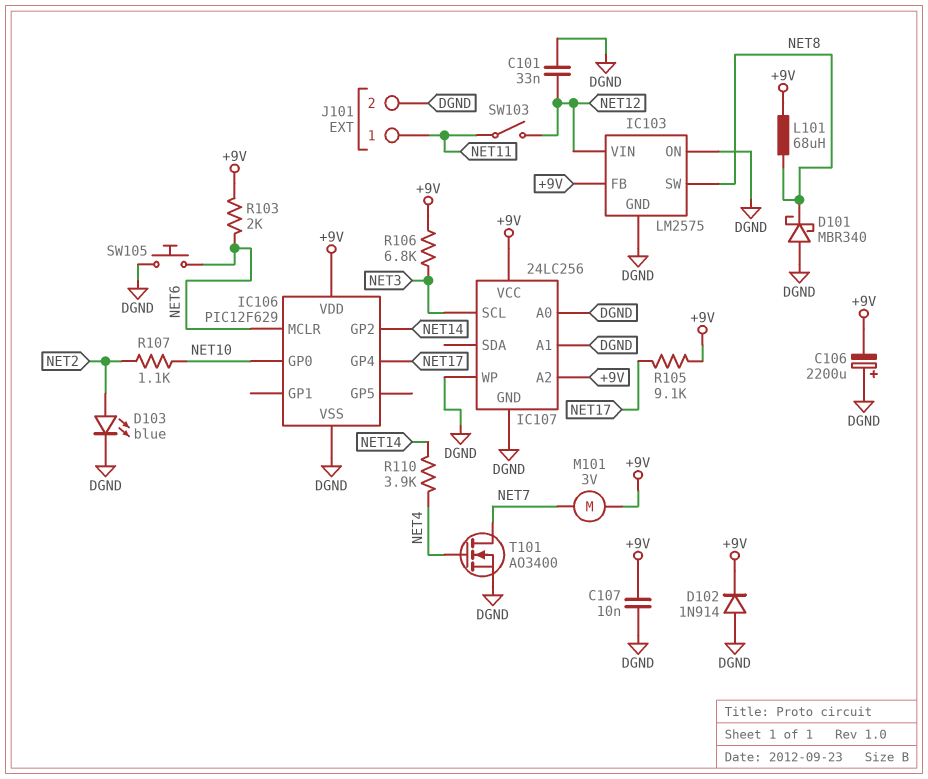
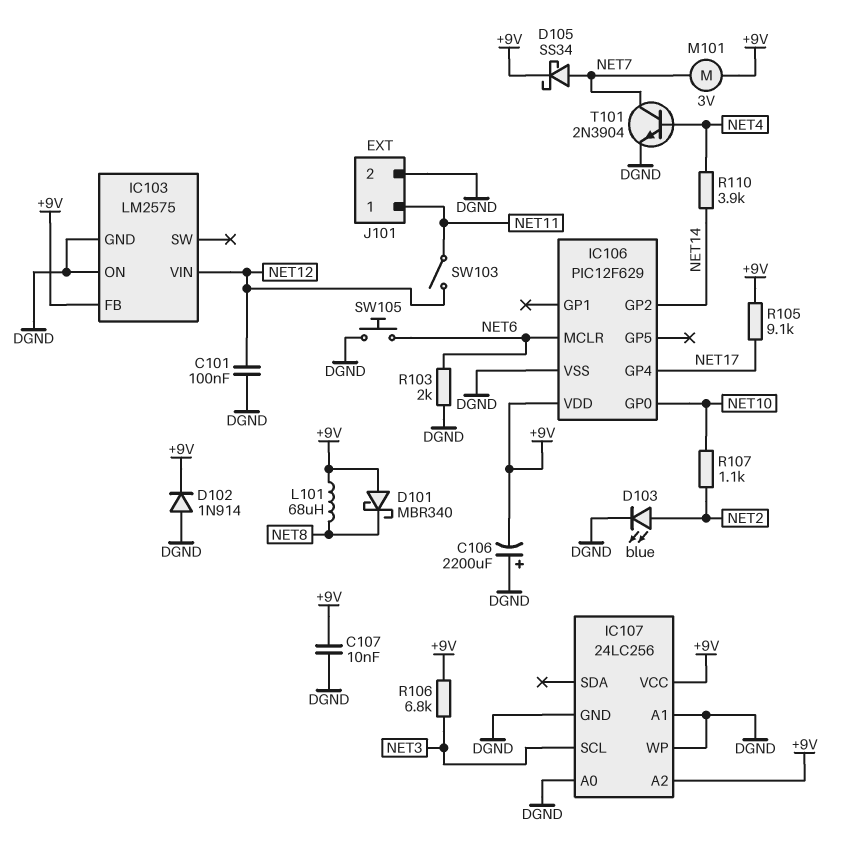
C101: 33nF (DGND, NET12) -> 100nF (DGND, NET12)
D101: schottky MBR340 (A DGND, K NET8) -> schottky MBR340 (A +9V, K NET8)
D105: none -> schottky SS34 (A NET7, K +9V)
IC103 pin SW: NET8 -> none
R103: 2k (+9V, NET6) -> 2k (DGND, NET6)
T101: NMOS AO3400 (G NET4, D NET7, S DGND) -> NPN 2N3904 (B NET4, C NET7, E DGND)

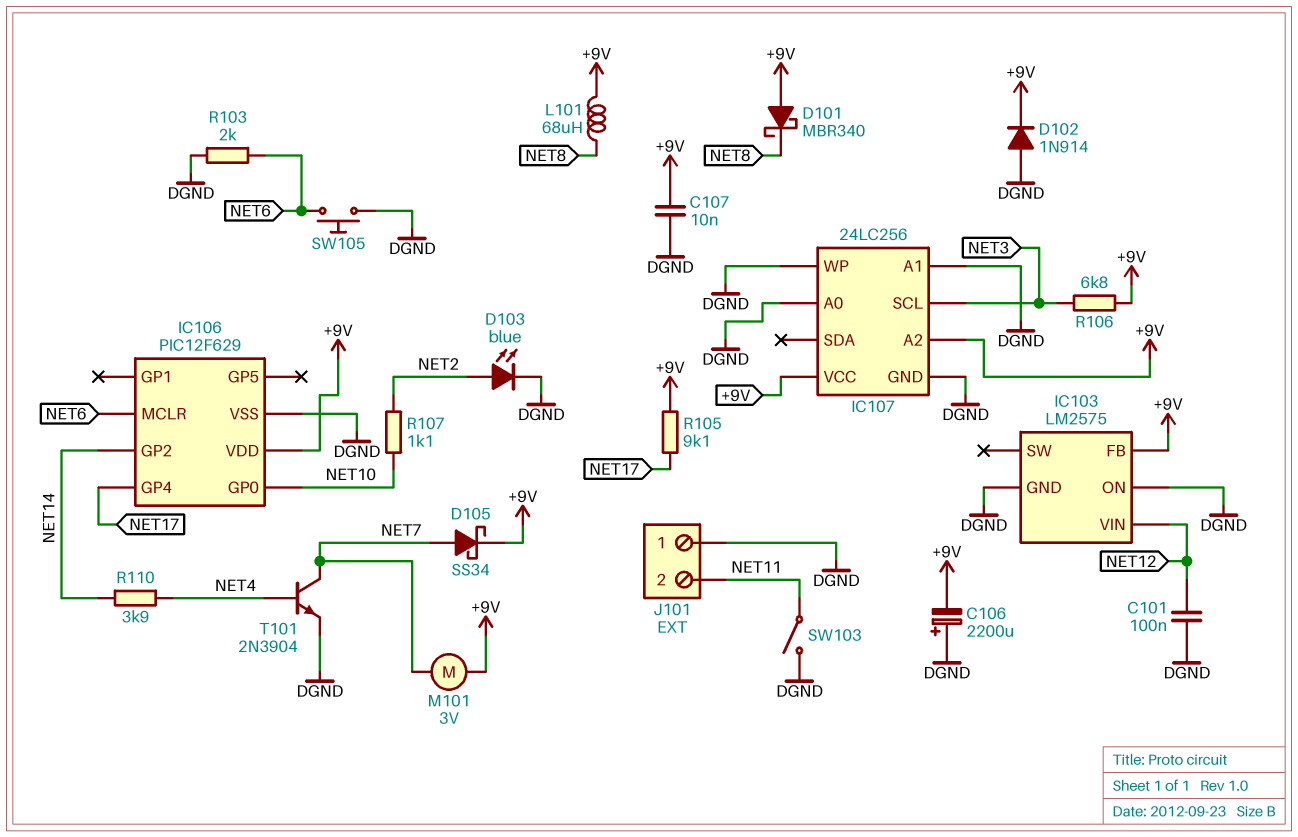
J101 pin 1: NET11 -> DGND
J101 pin 2: DGND -> NET11
SW103: switch (NET11, NET12) -> switch (DGND, NET11)

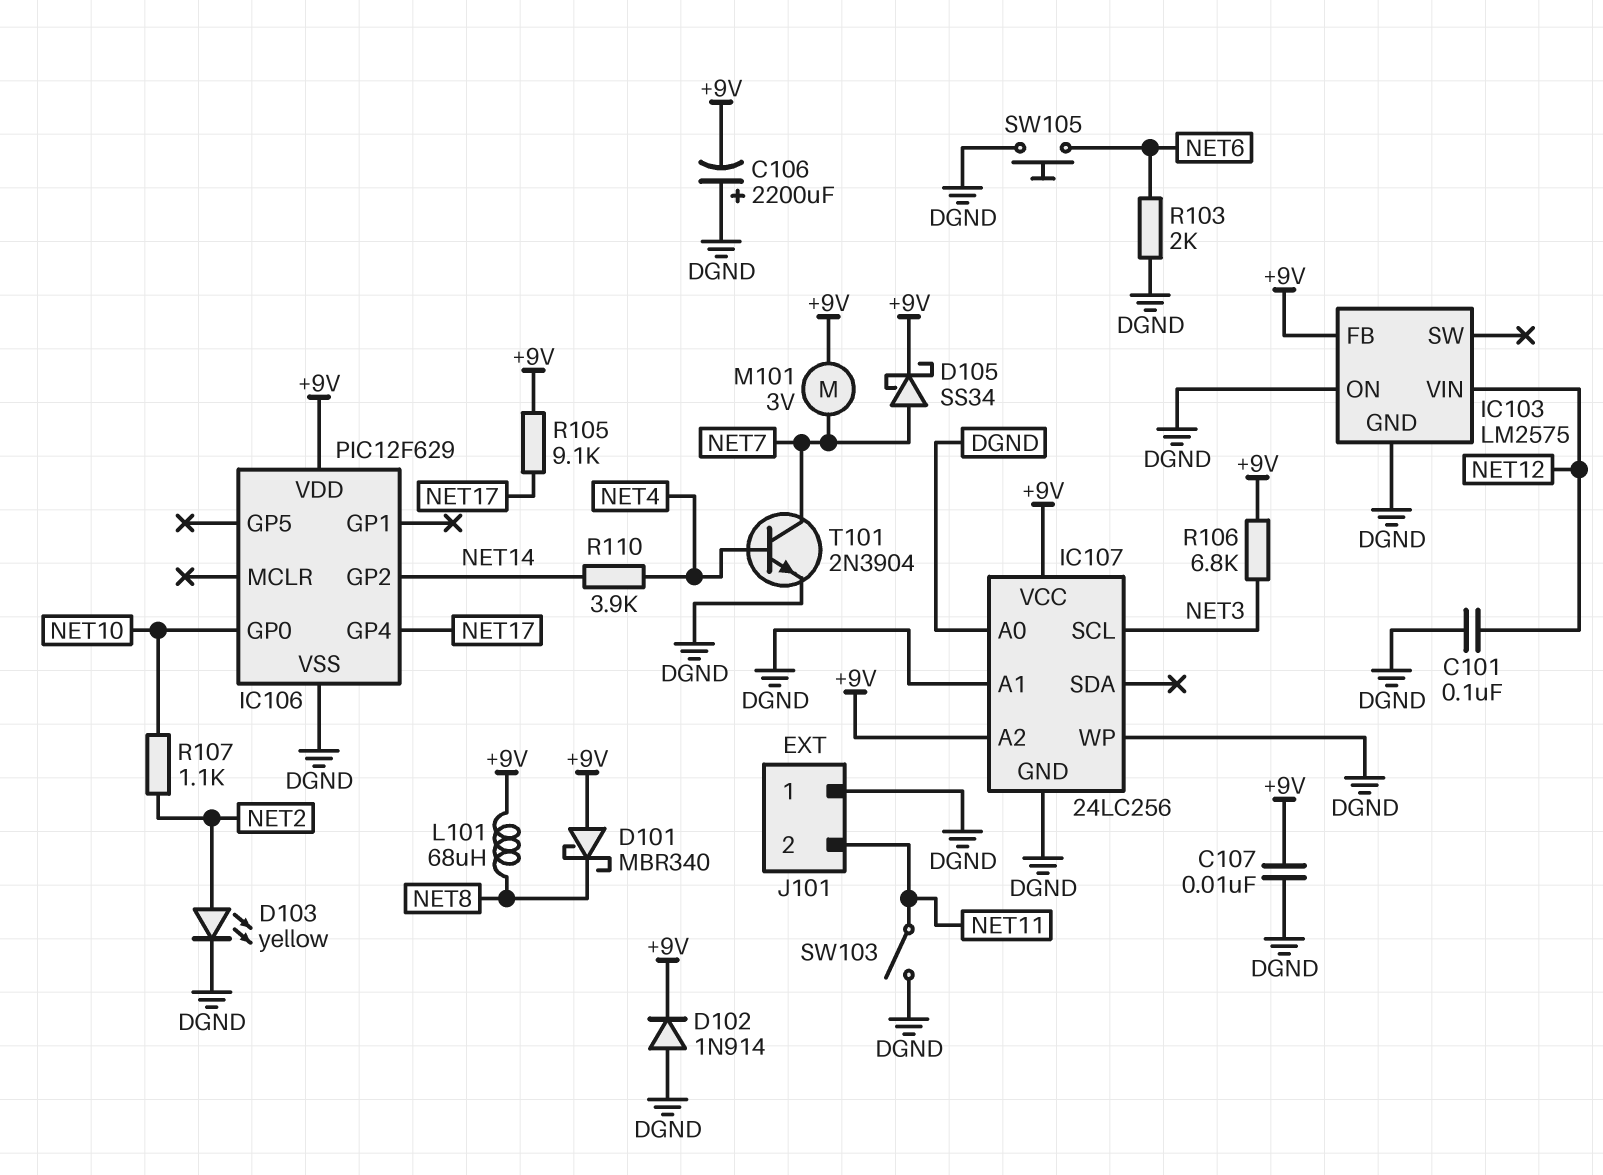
D103: LED blue (A NET2, K DGND) -> LED yellow (A NET2, K DGND)
IC106 pin MCLR: NET6 -> none

